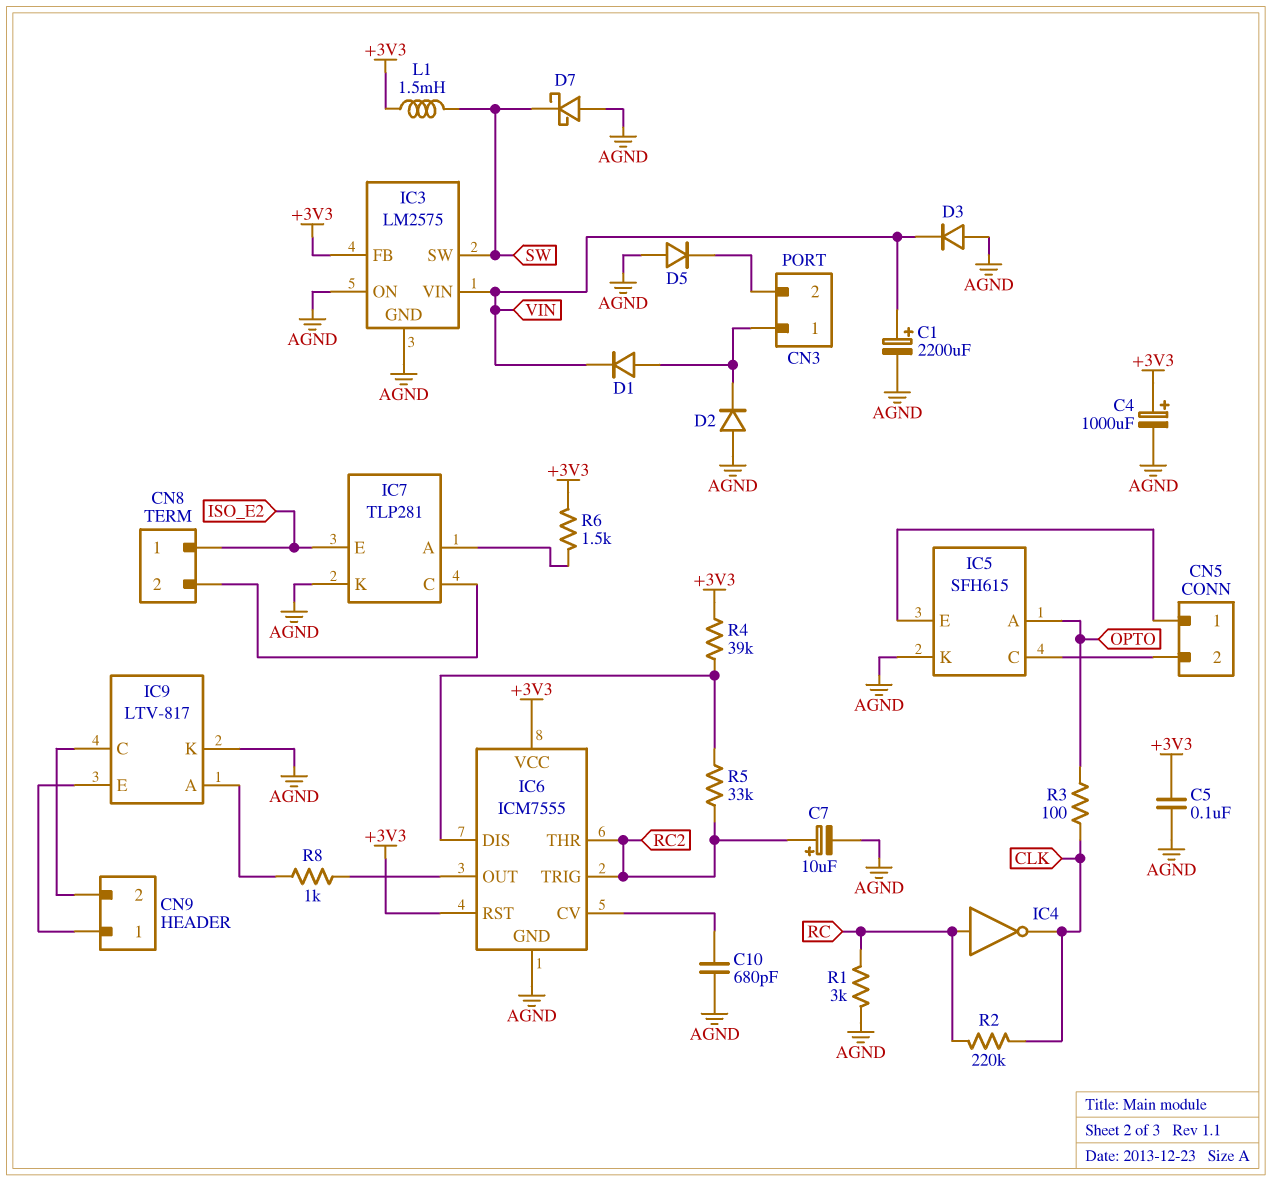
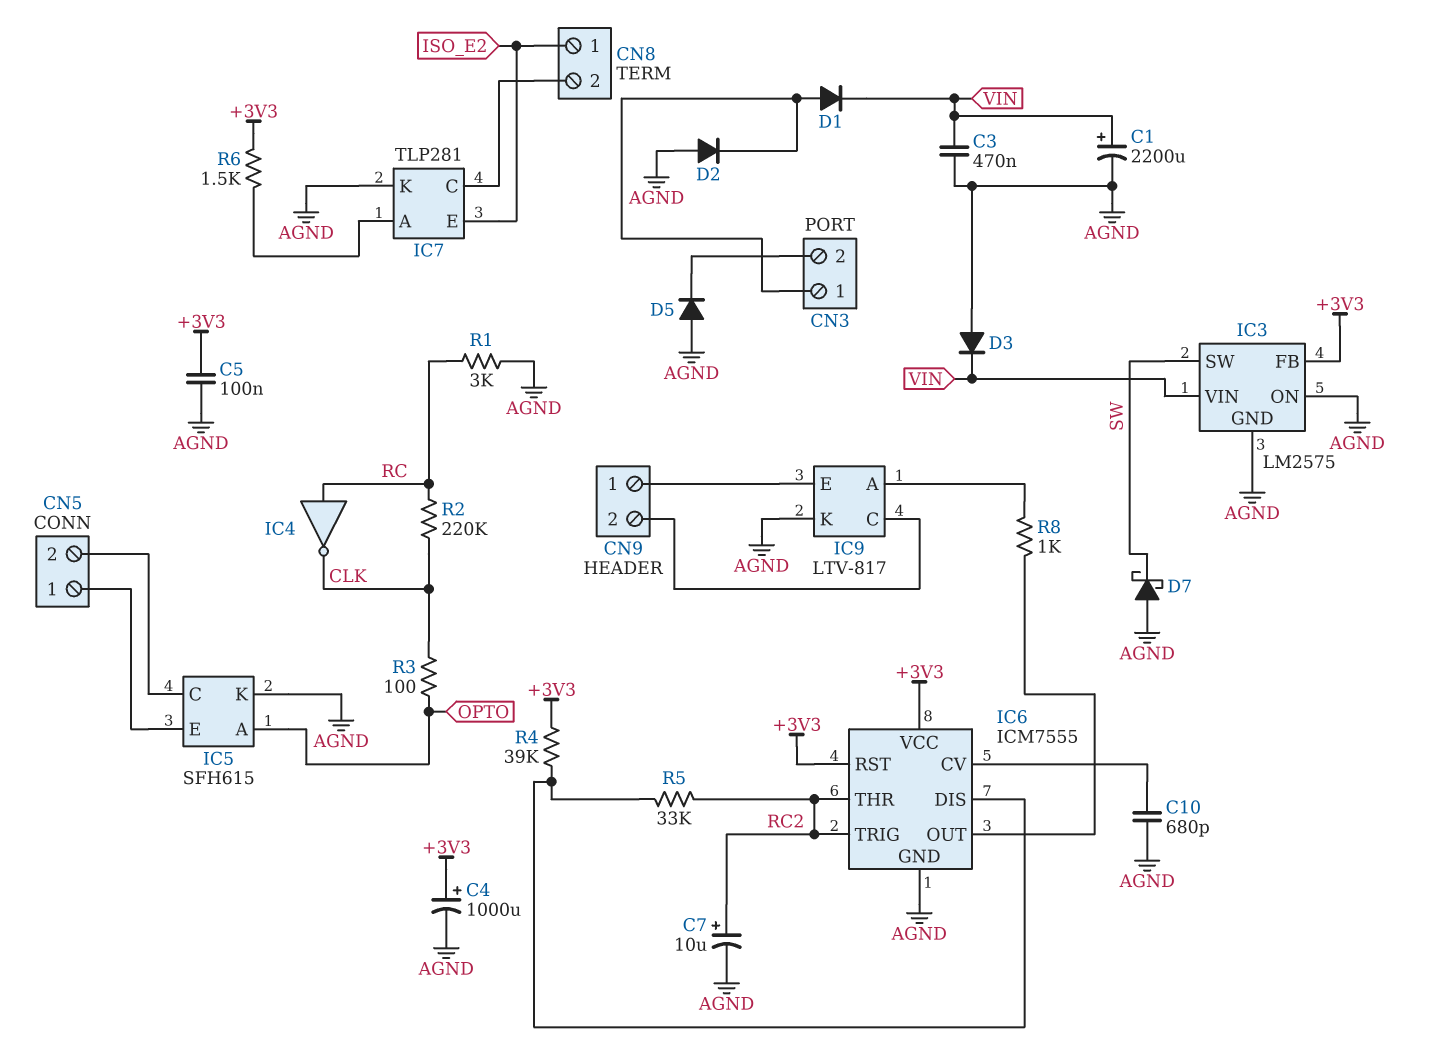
C3: none -> 470nF (AGND, VIN)
L1: 1.5mH (+3V3, SW) -> none

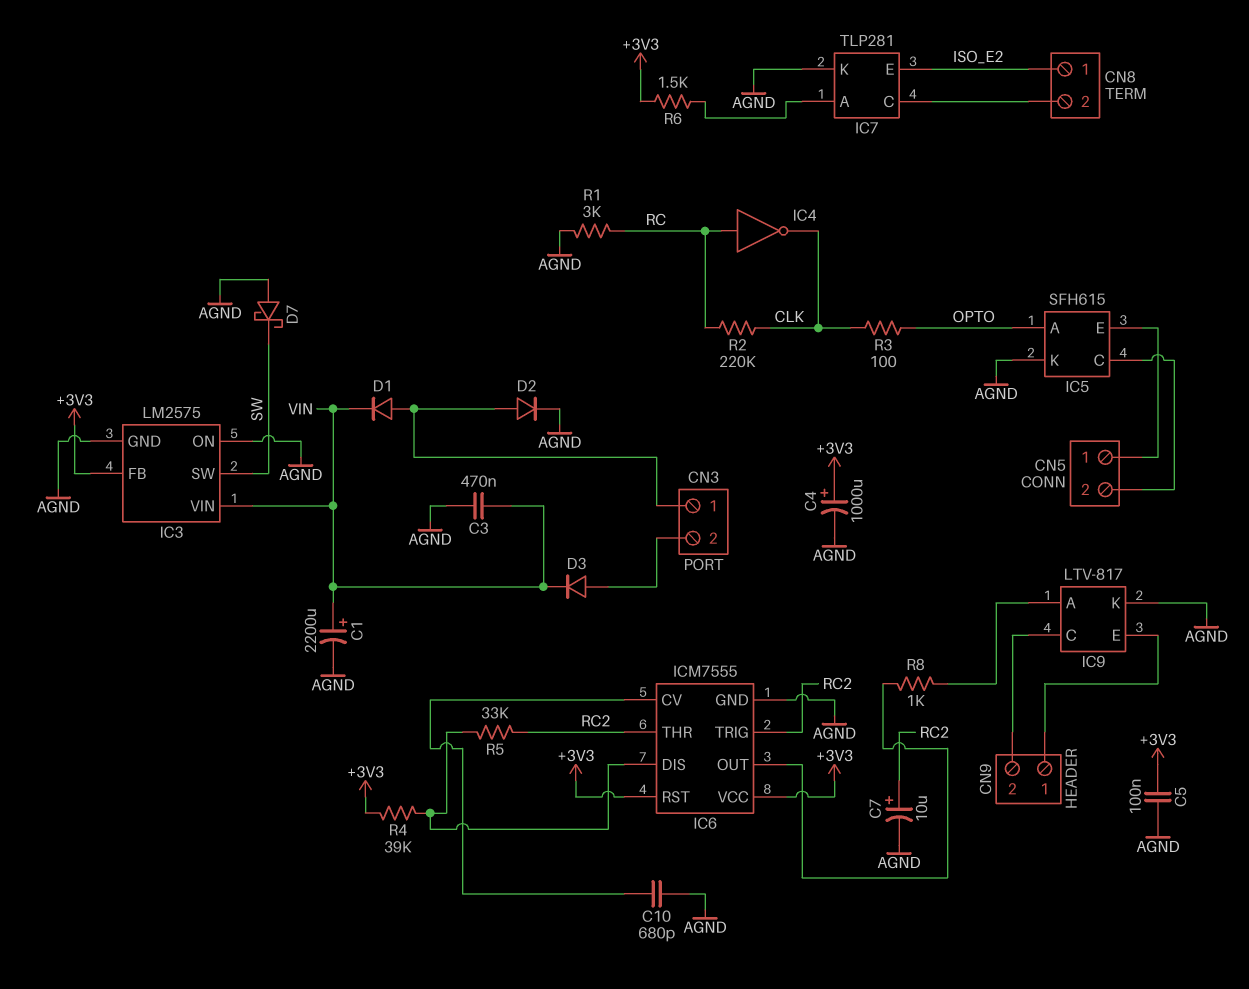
D2: diode (A AGND, K CN3/1) -> diode (A CN3/1, K AGND)
D3: diode (A AGND, K VIN) -> diode (A CN3/2, K VIN)
D5: diode (A AGND, K CN3/2) -> none

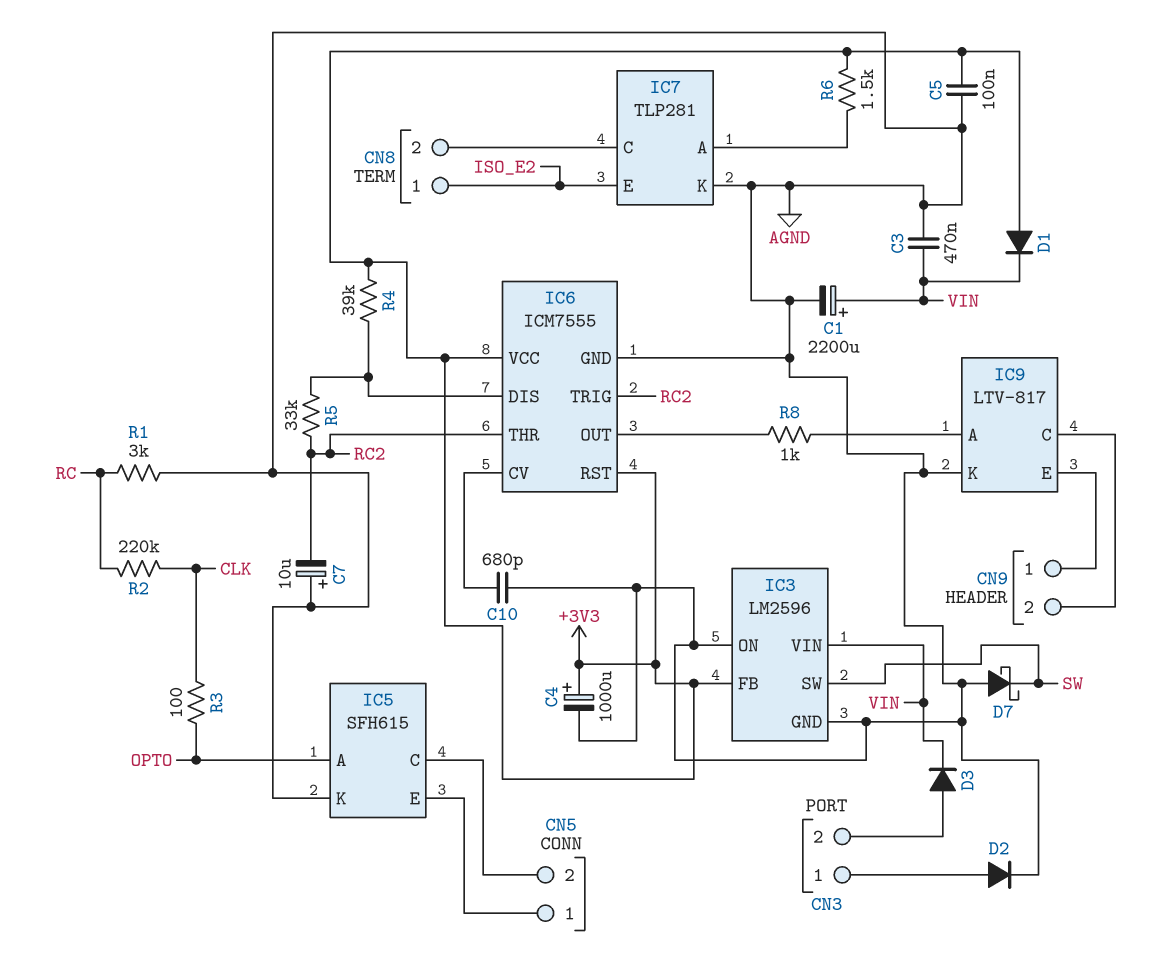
C7: 10uF (plus RC2, minus AGND) -> 10uF (plus AGND, minus RC2)
D1: diode (A CN3/1, K VIN) -> diode (A +3V3, K VIN)
IC3: LM2575 -> LM2596
IC4: NOT (in RC, out CLK) -> none

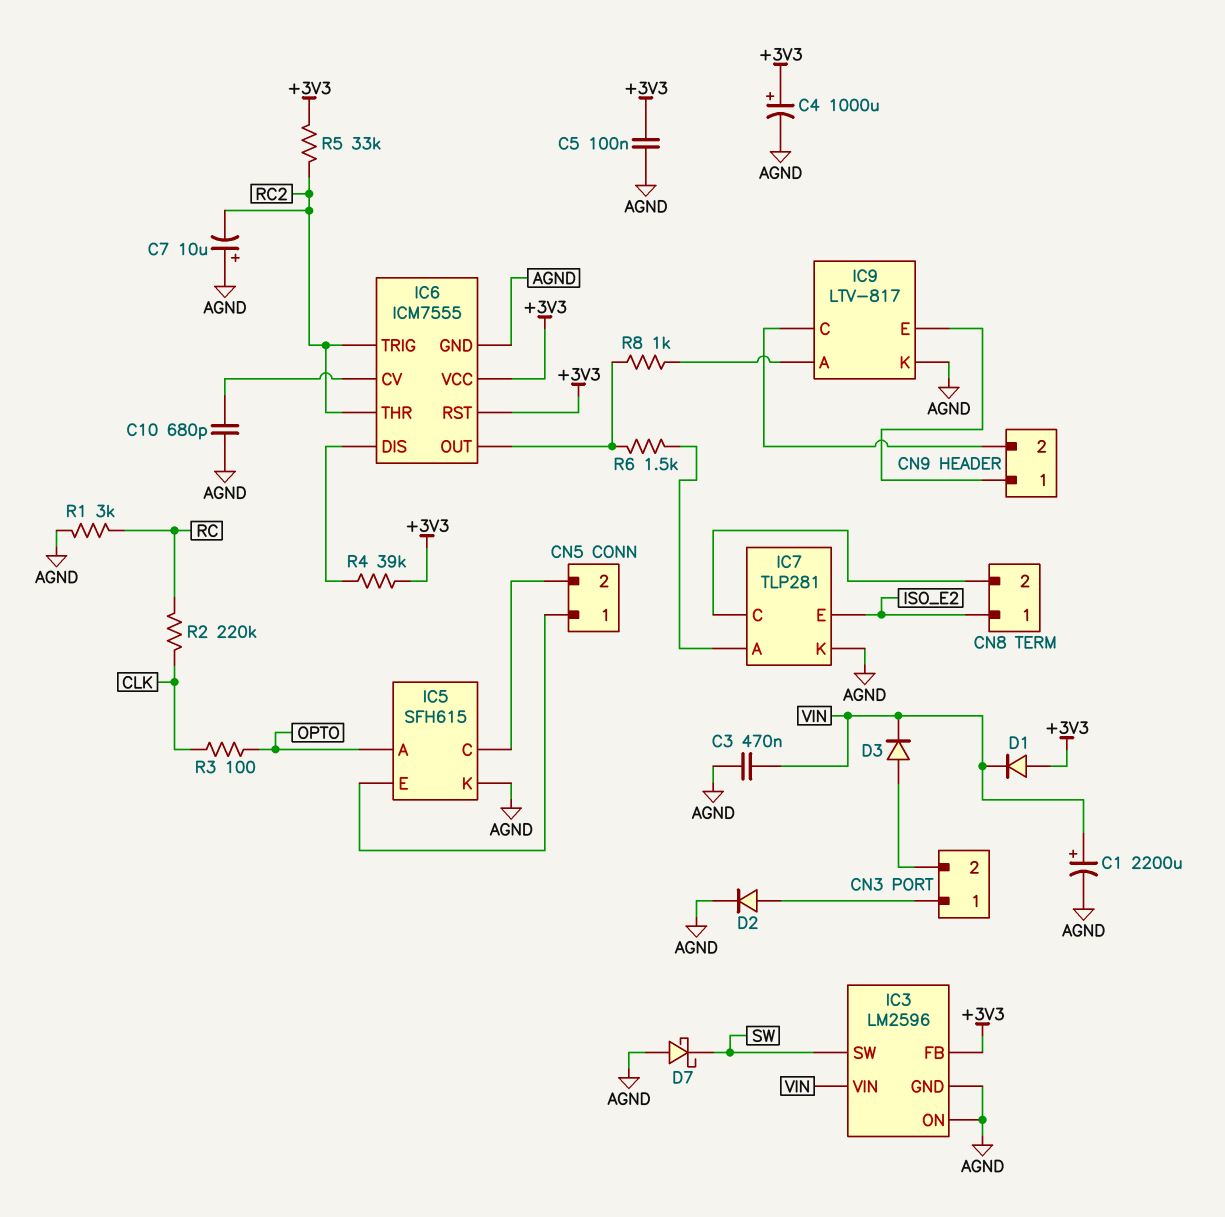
R5: 33k (IC6/DIS, RC2) -> 33k (+3V3, RC2)
R6: 1.5k (+3V3, IC7/A) -> 1.5k (IC6/OUT, IC7/A)

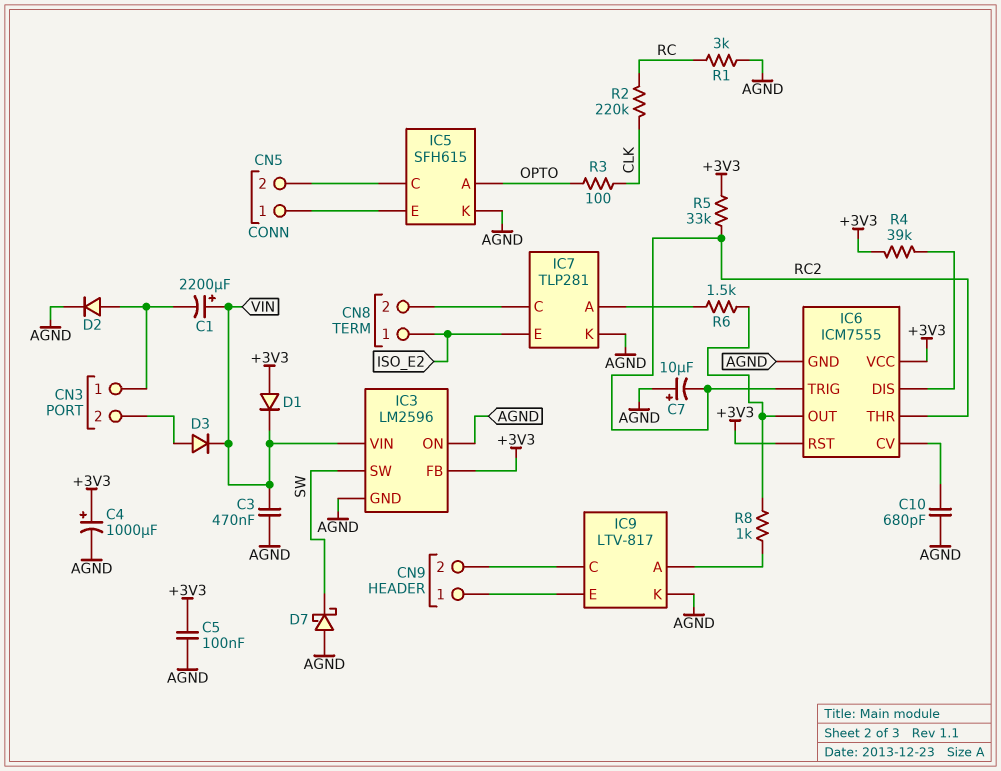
C1: 2200uF (plus VIN, minus AGND) -> 2200uF (plus VIN, minus CN3/1)

